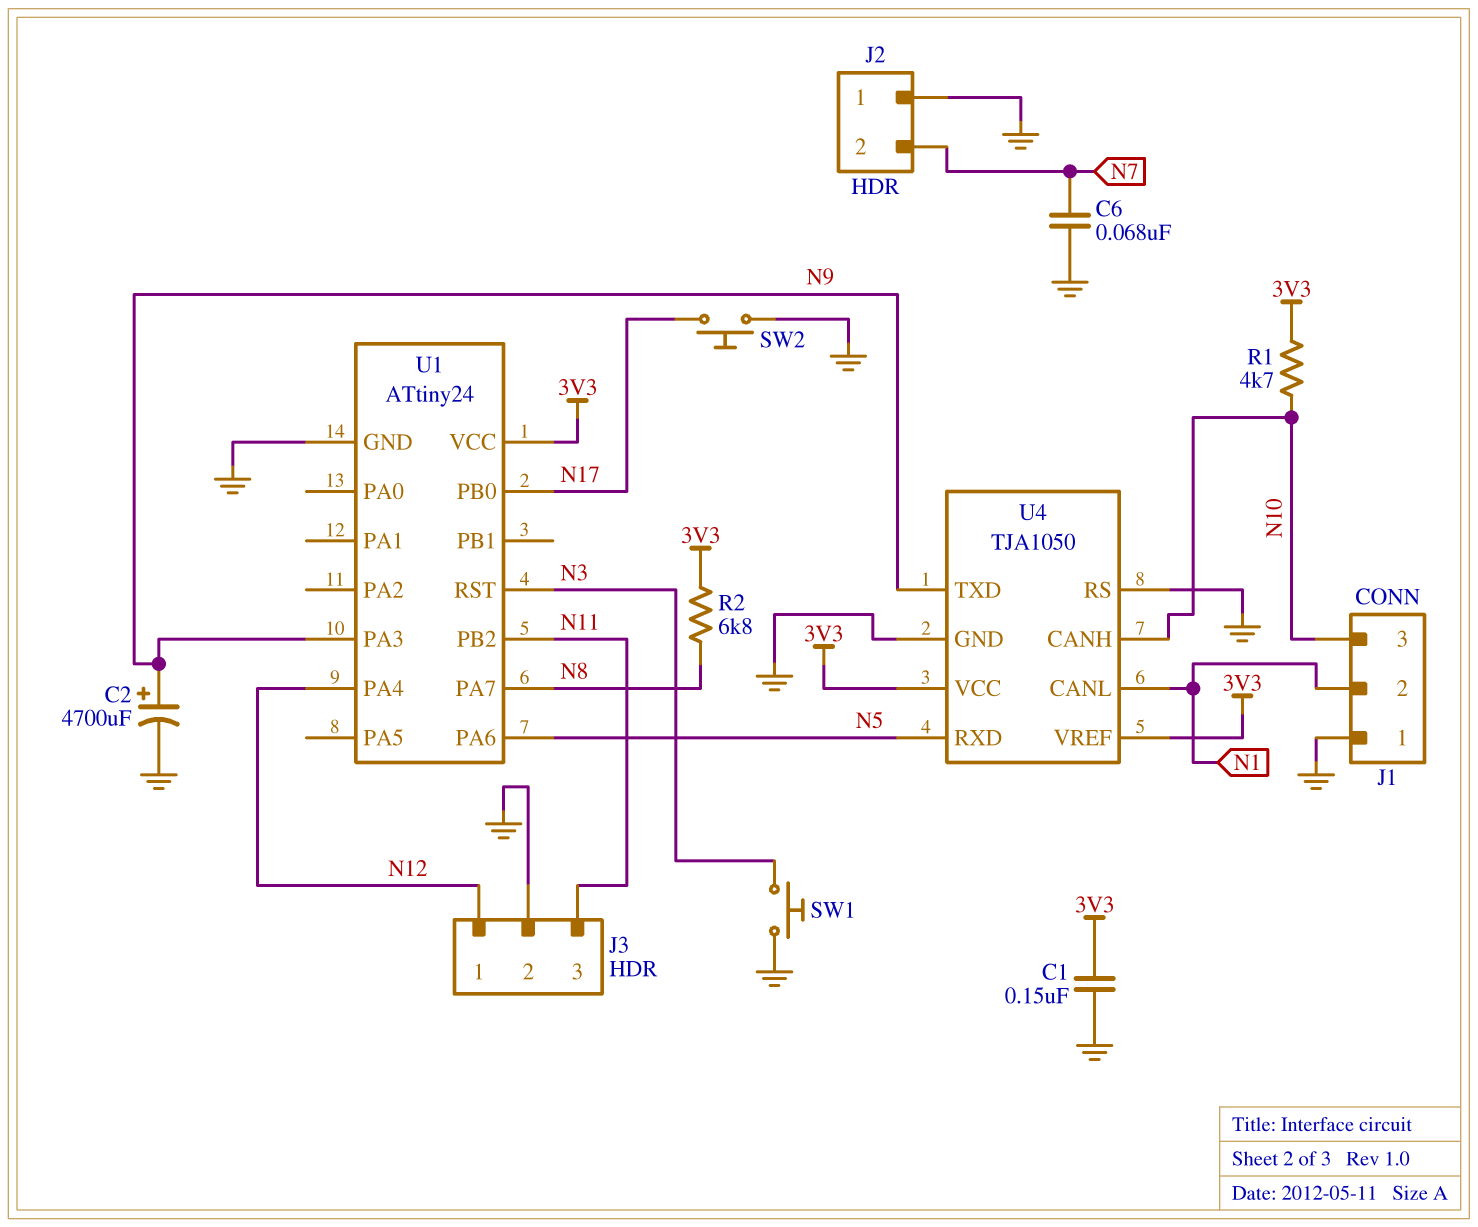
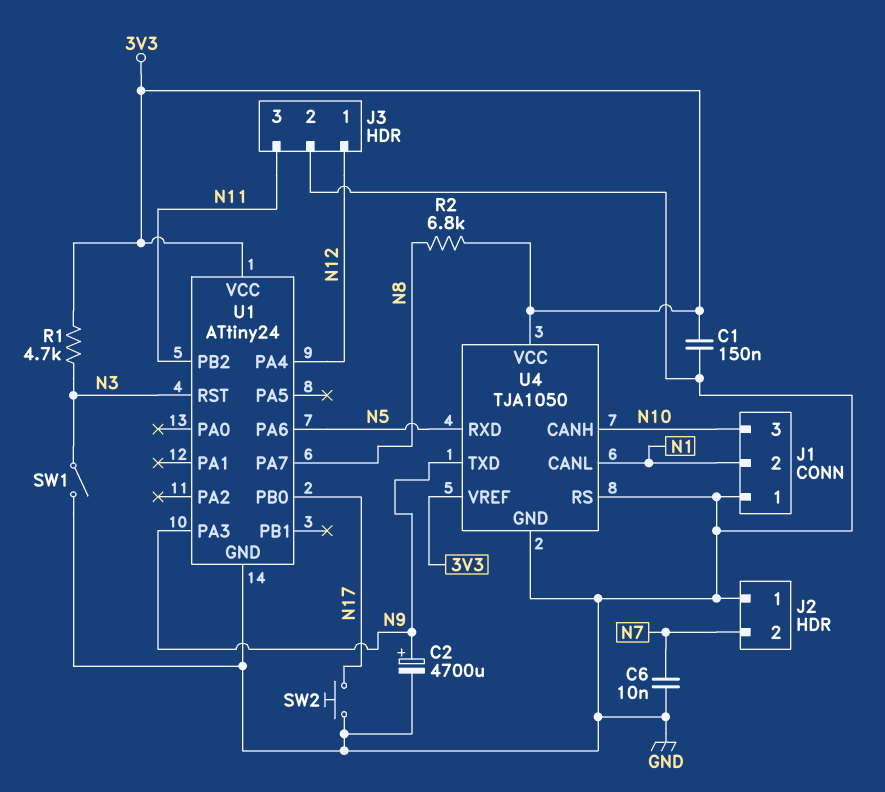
C6: 68nF (GND, N7) -> 10nF (GND, N7)
R1: 4.7k (3V3, N10) -> 4.7k (3V3, N3)
SW1: button (GND, N3) -> switch (GND, N3)

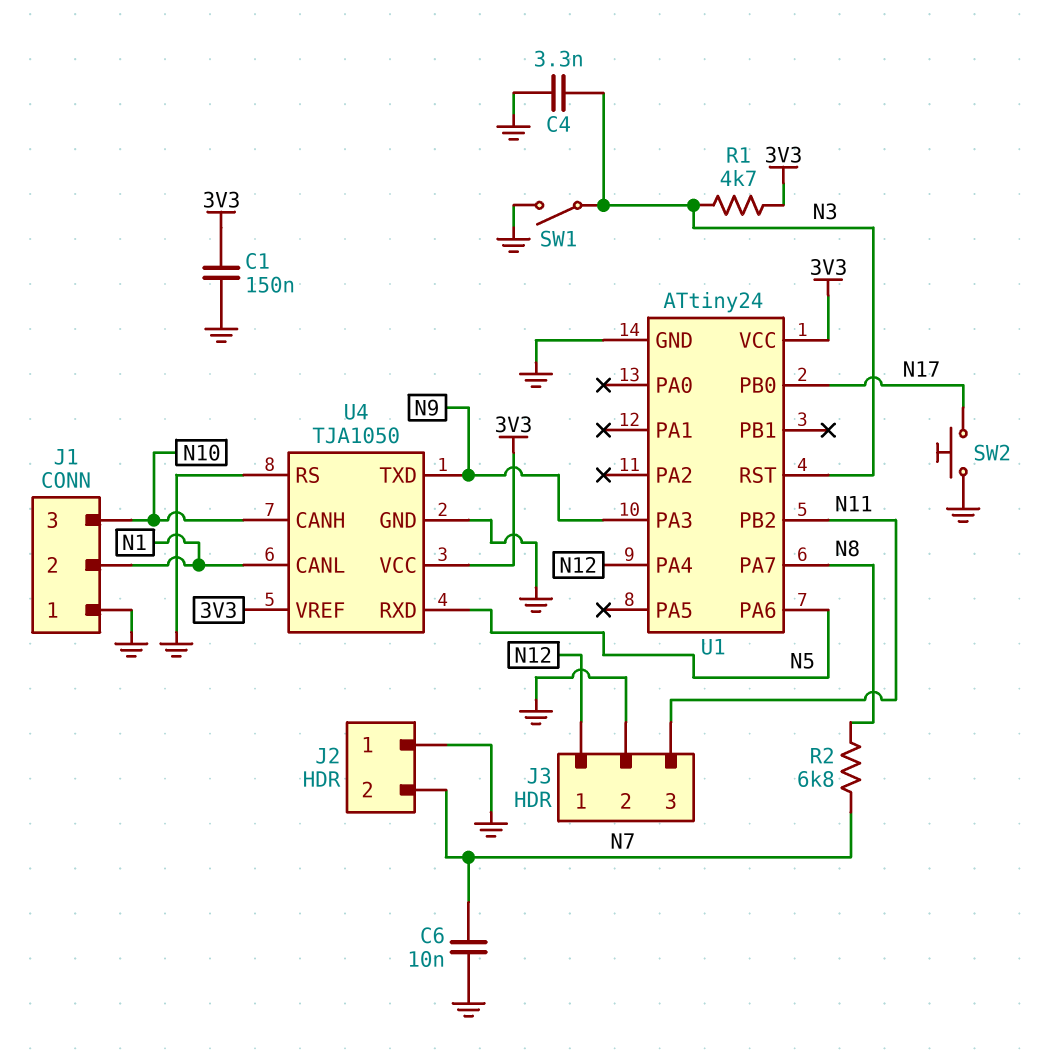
C2: 4700uF (plus N9, minus GND) -> none
C4: none -> 3.3nF (GND, N3)
R2: 6.8k (3V3, N8) -> 6.8k (N7, N8)

